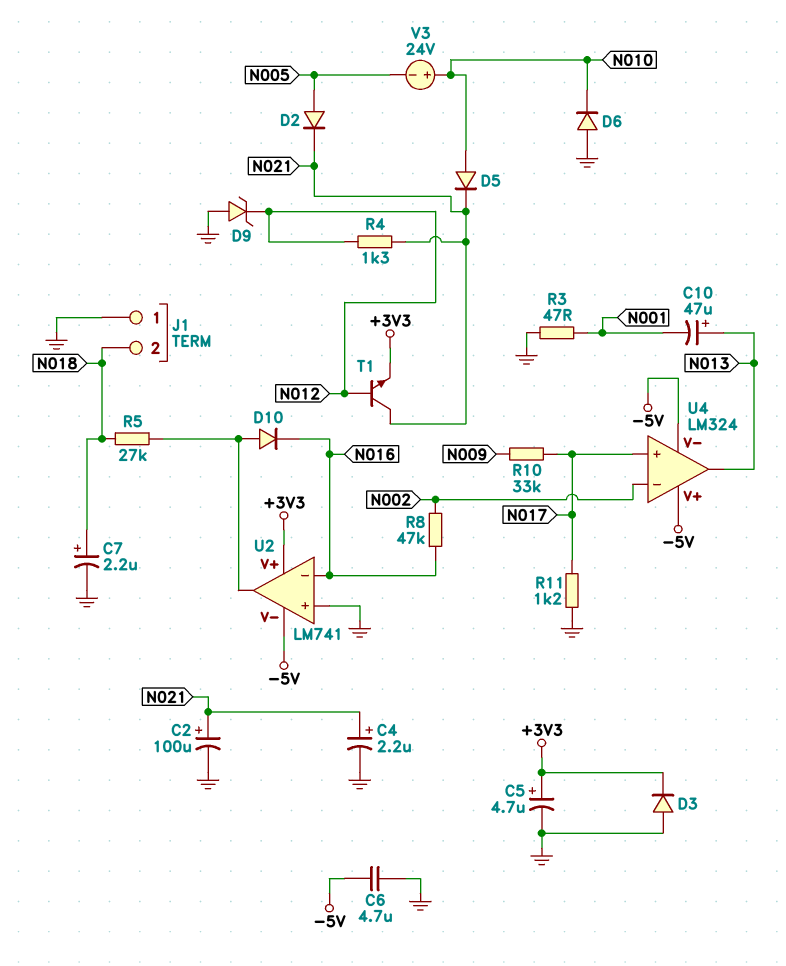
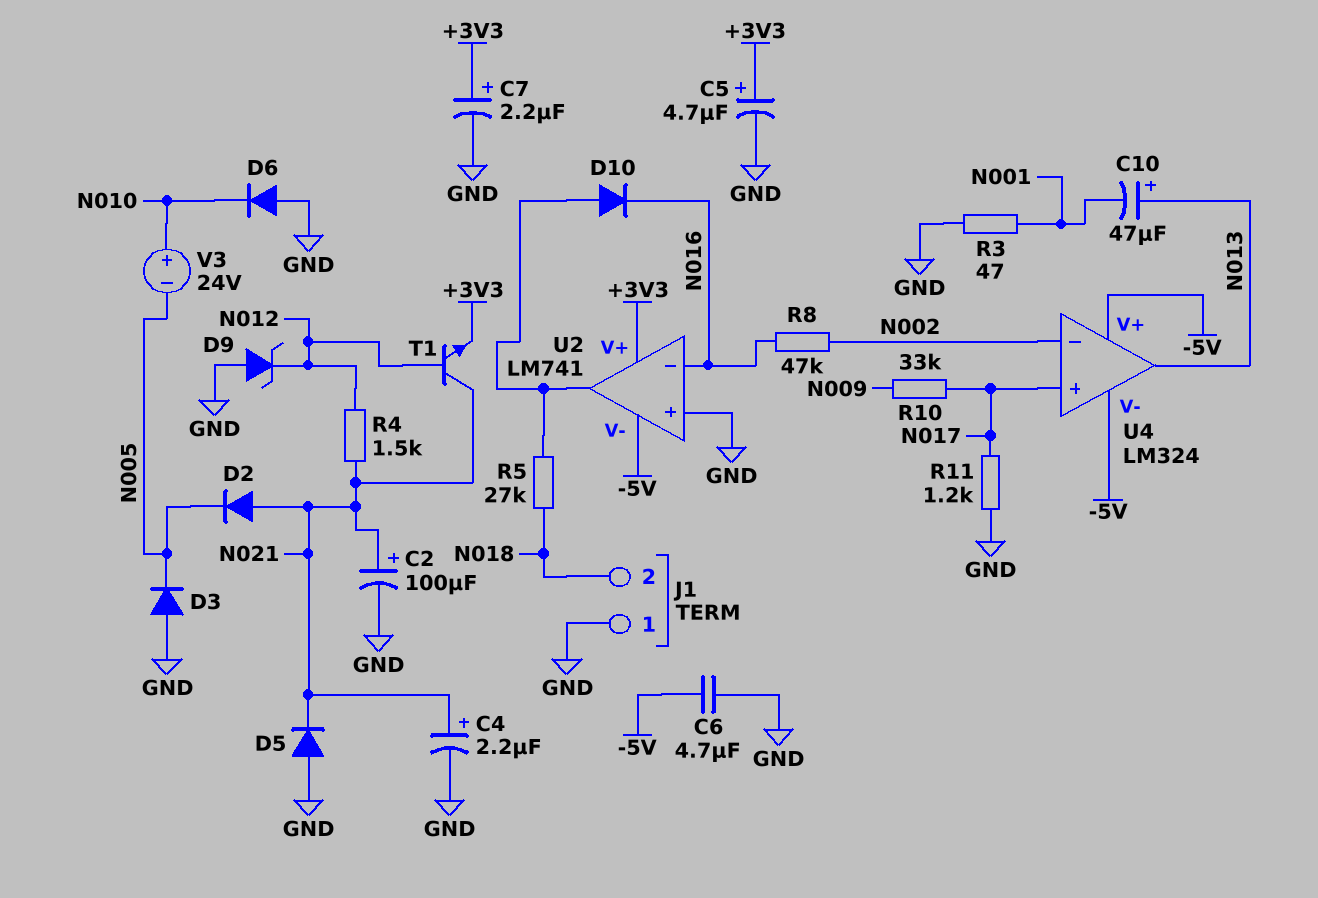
C7: 2.2uF (plus N018, minus GND) -> 2.2uF (plus +3V3, minus GND)
D2: diode (A N005, K N021) -> diode (A N021, K N005)
D3: diode (A GND, K +3V3) -> diode (A GND, K N005)
D5: diode (A N010, K N021) -> diode (A GND, K N021)
R4: 1.3k (N012, N021) -> 1.5k (N012, N021)

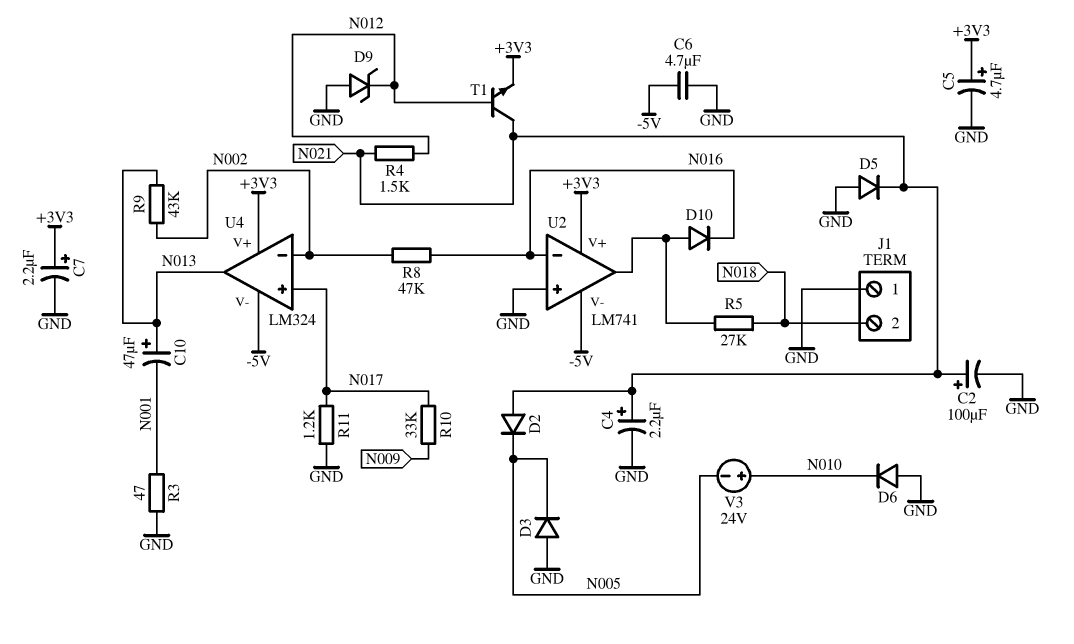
R9: none -> 43k (N002, N013)
U4 pin V+: -5V -> +3V3

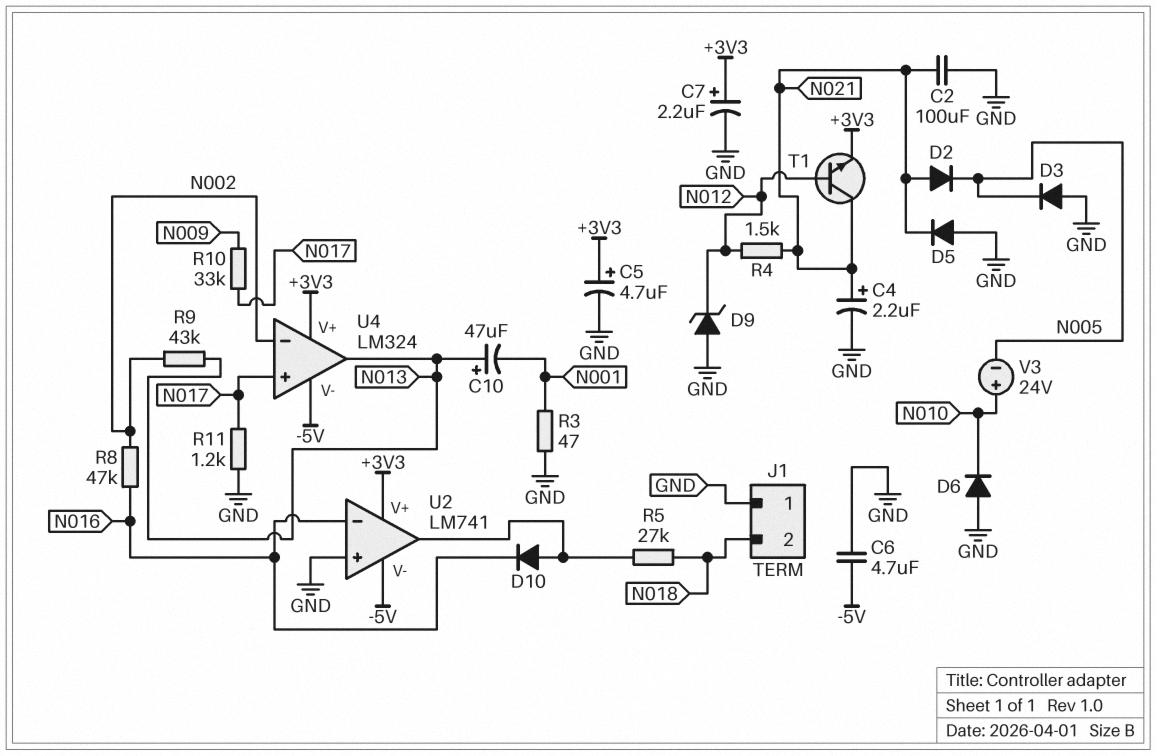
C2: 100uF (plus N021, minus GND) -> 100uF (GND, N021)

